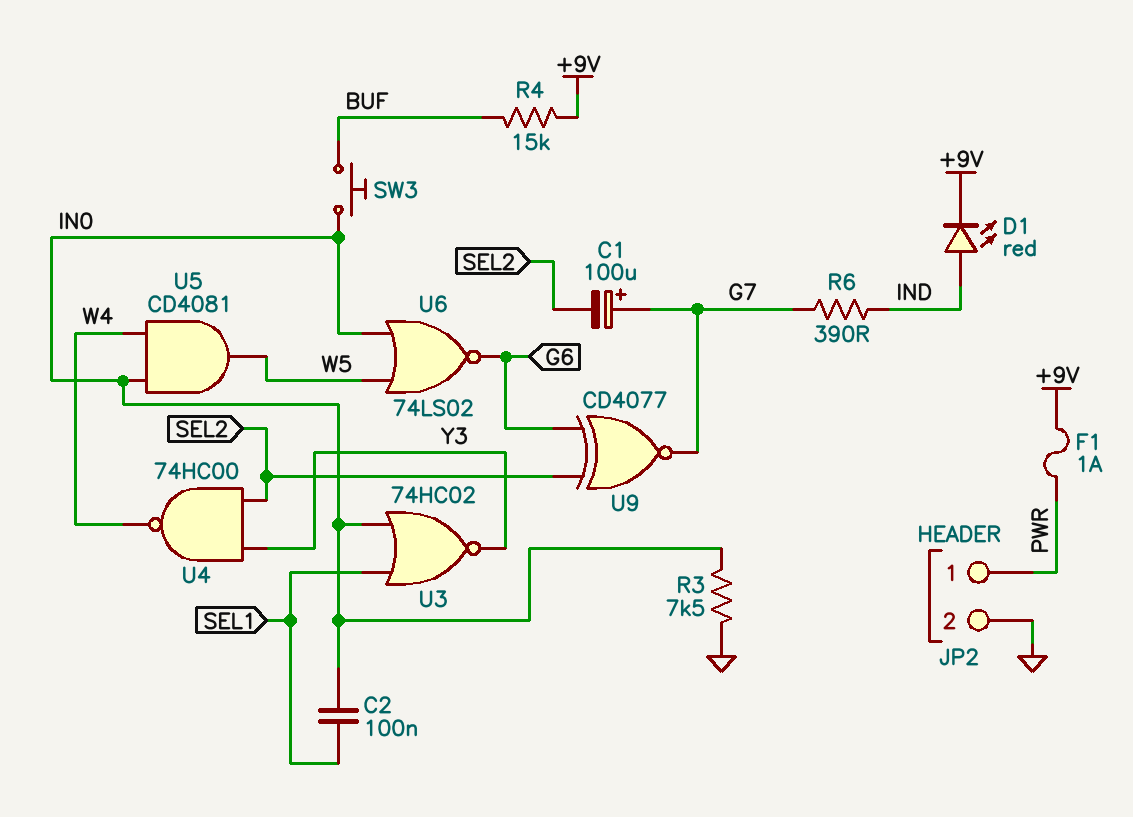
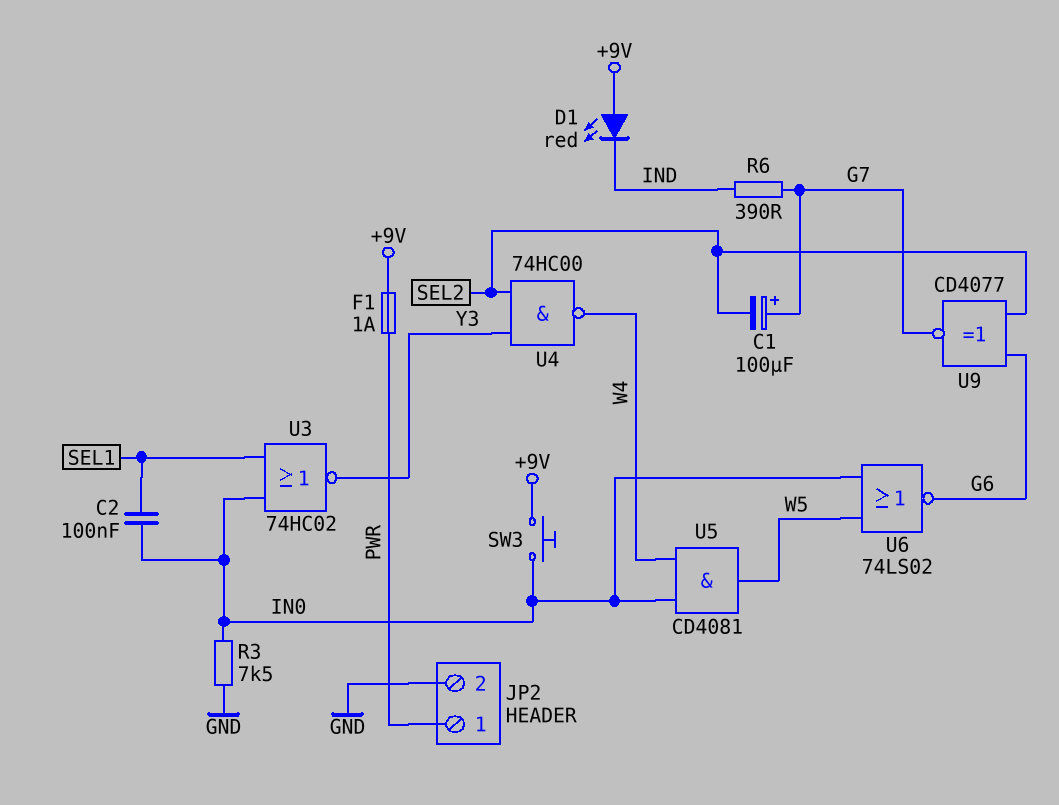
D1: LED red (A IND, K +9V) -> LED red (A +9V, K IND)
R4: 15k (+9V, BUF) -> none
SW3: button (BUF, IN0) -> button (+9V, IN0)

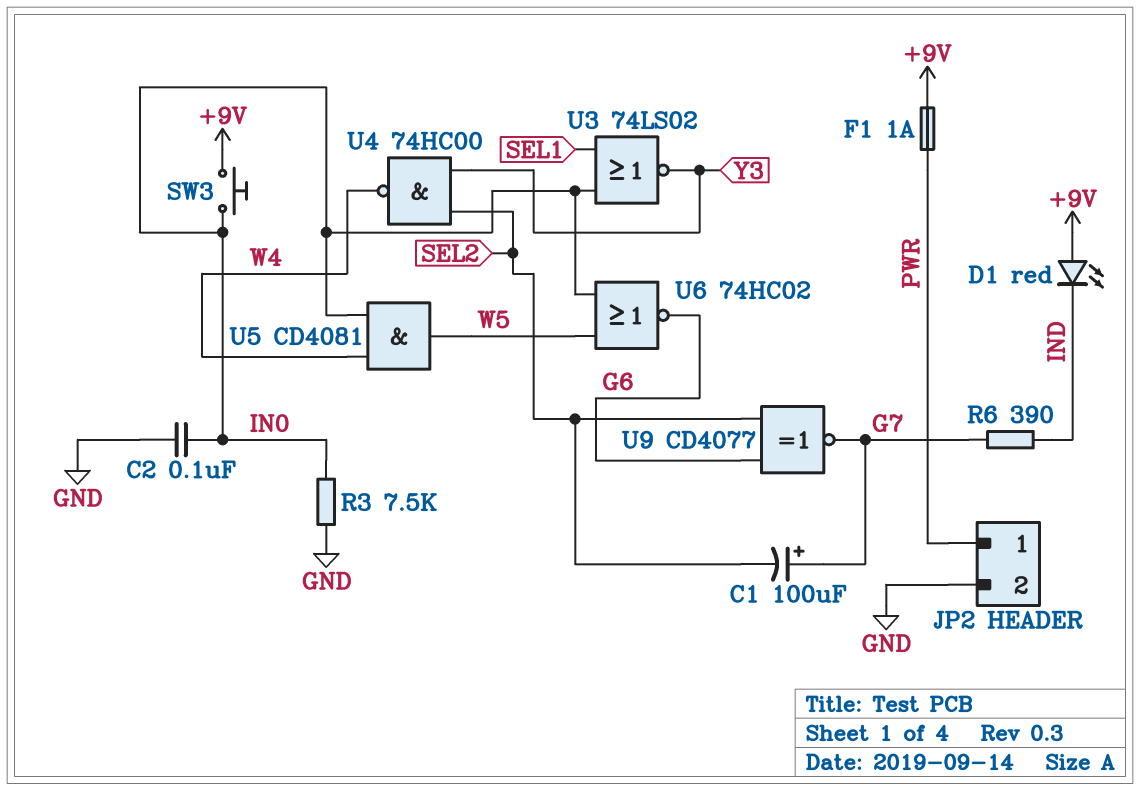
C2: 100nF (IN0, SEL1) -> 100nF (GND, IN0)
U3: NOR 74HC02 (in IN0, in SEL1, out Y3) -> NOR 74LS02 (in IN0, in SEL1, out Y3)
U6: NOR 74LS02 (in IN0, in W5, out G6) -> NOR 74HC02 (in IN0, in W5, out G6)

